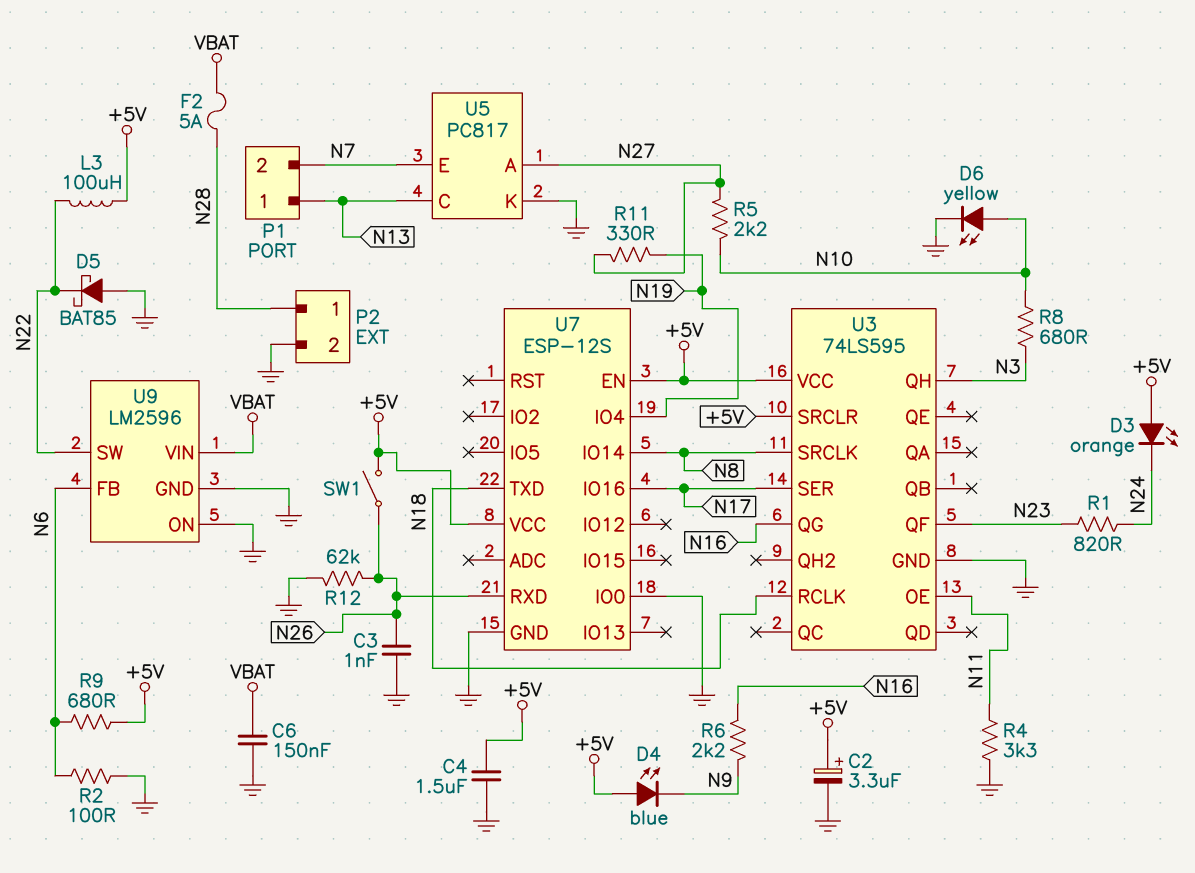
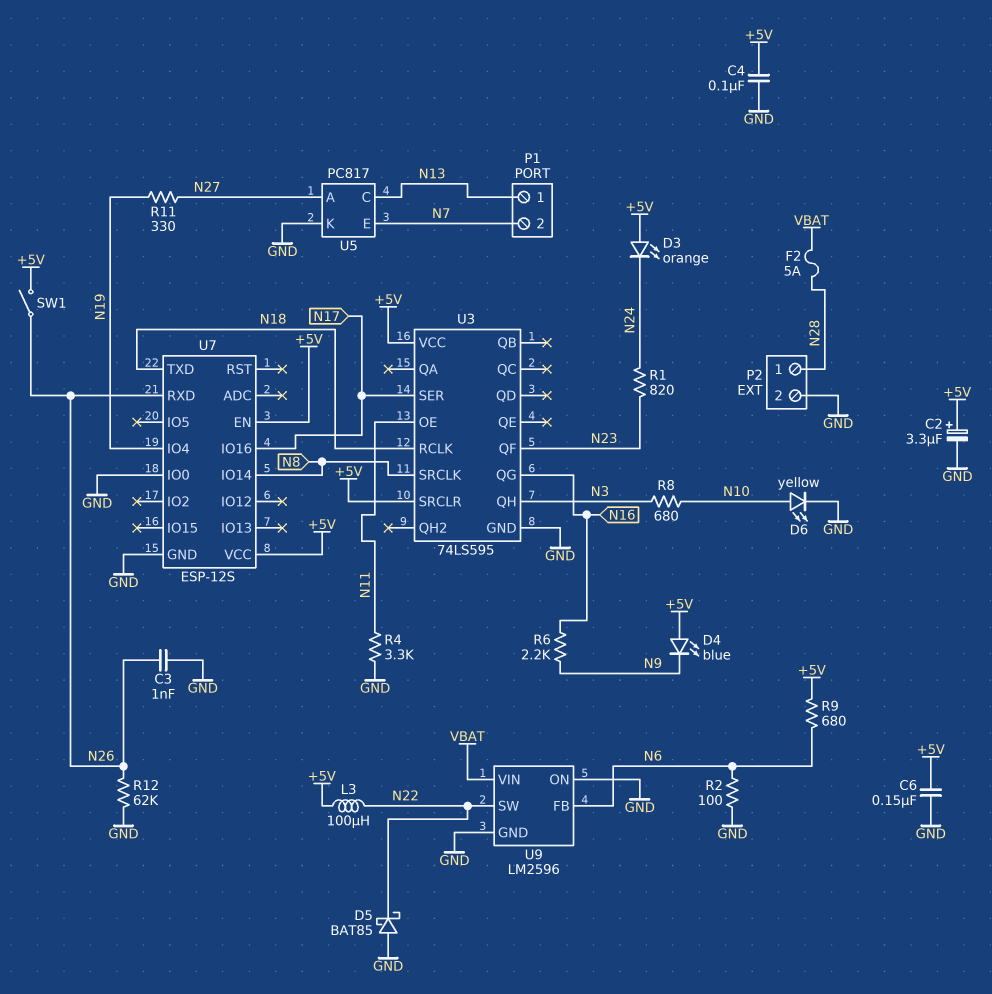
C4: 1.5uF (+5V, GND) -> 100nF (+5V, GND)
C6: 150nF (GND, VBAT) -> 150nF (+5V, GND)
R5: 2.2k (N10, N27) -> none

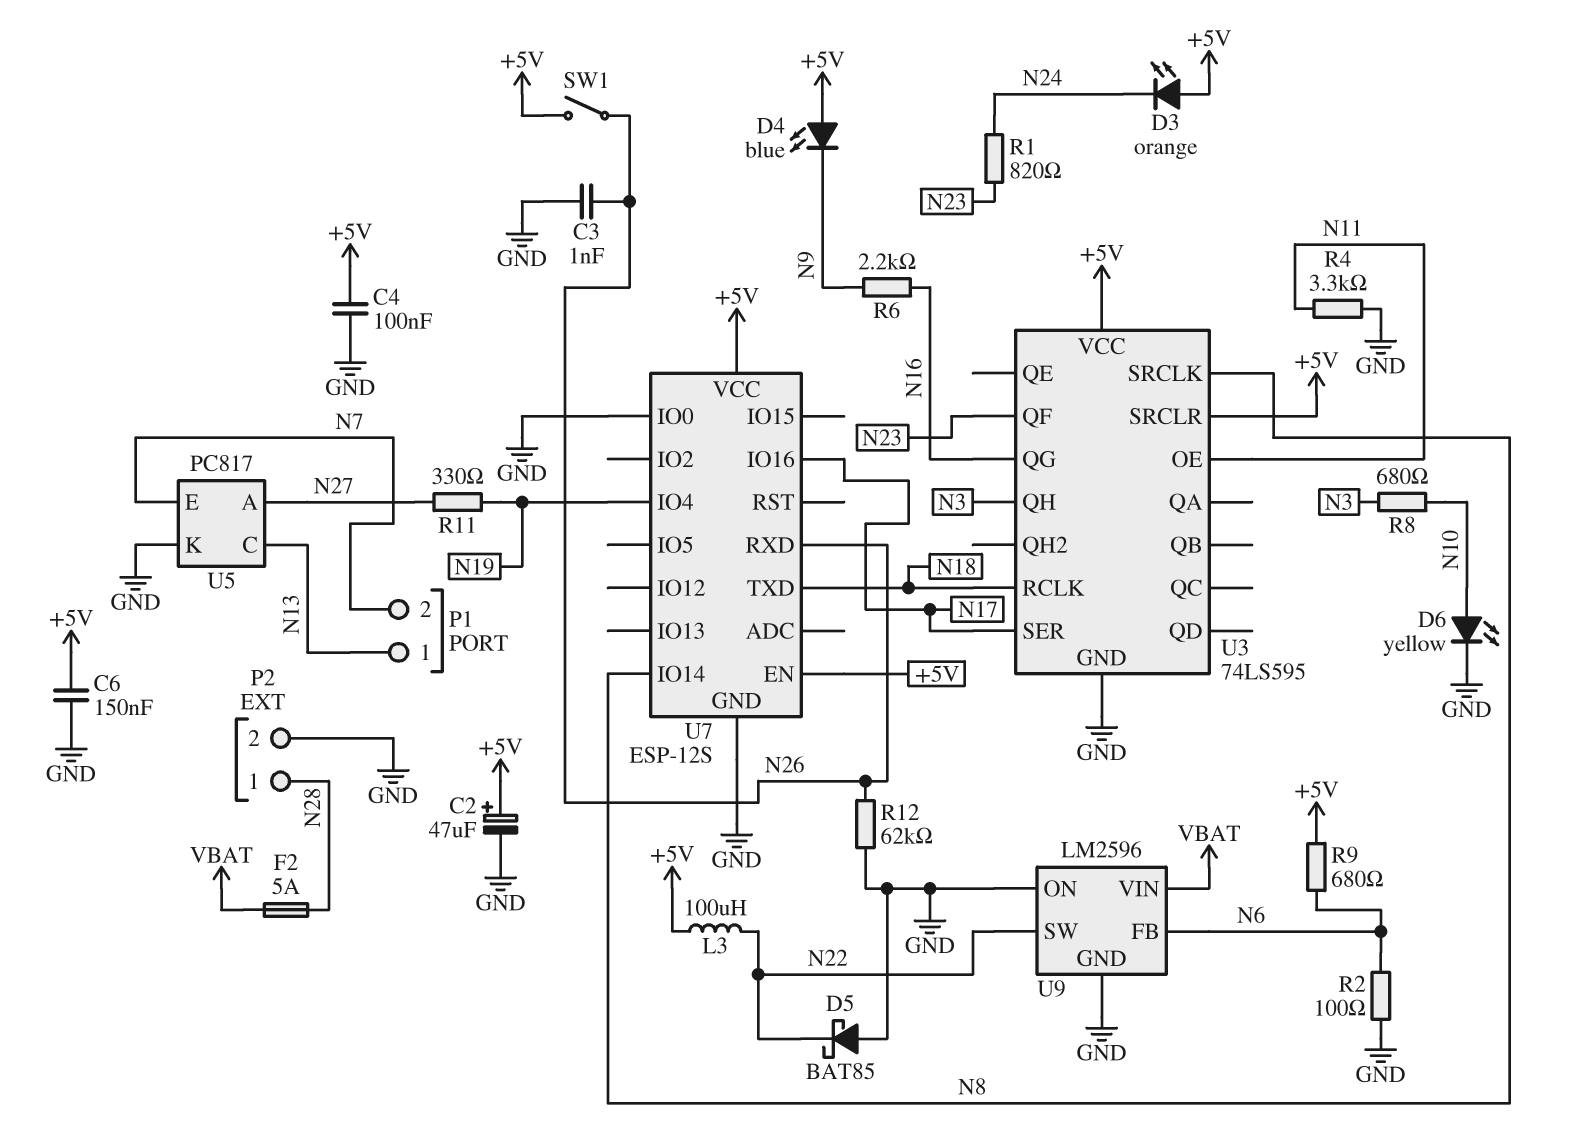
C2: 3.3uF (plus +5V, minus GND) -> 47uF (plus +5V, minus GND)

